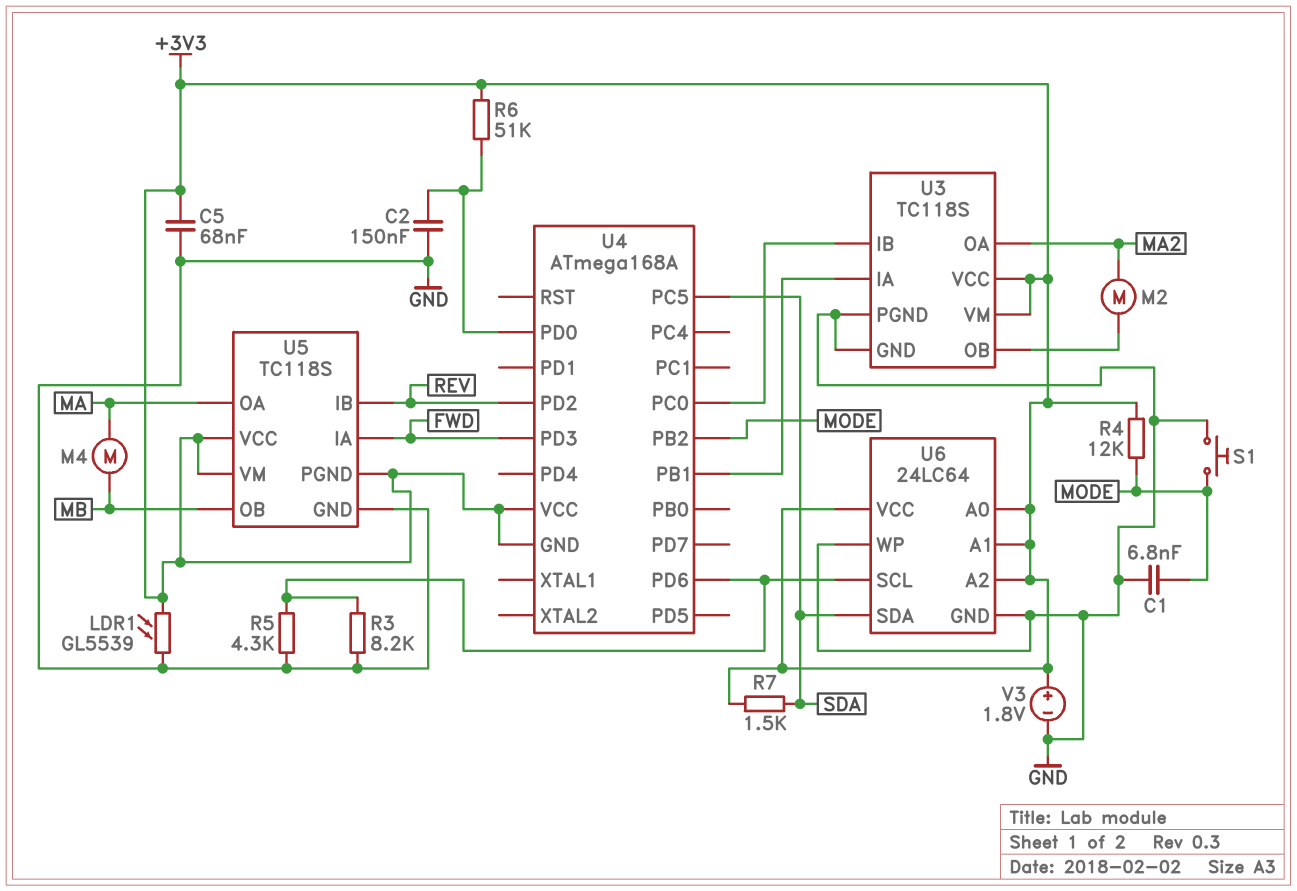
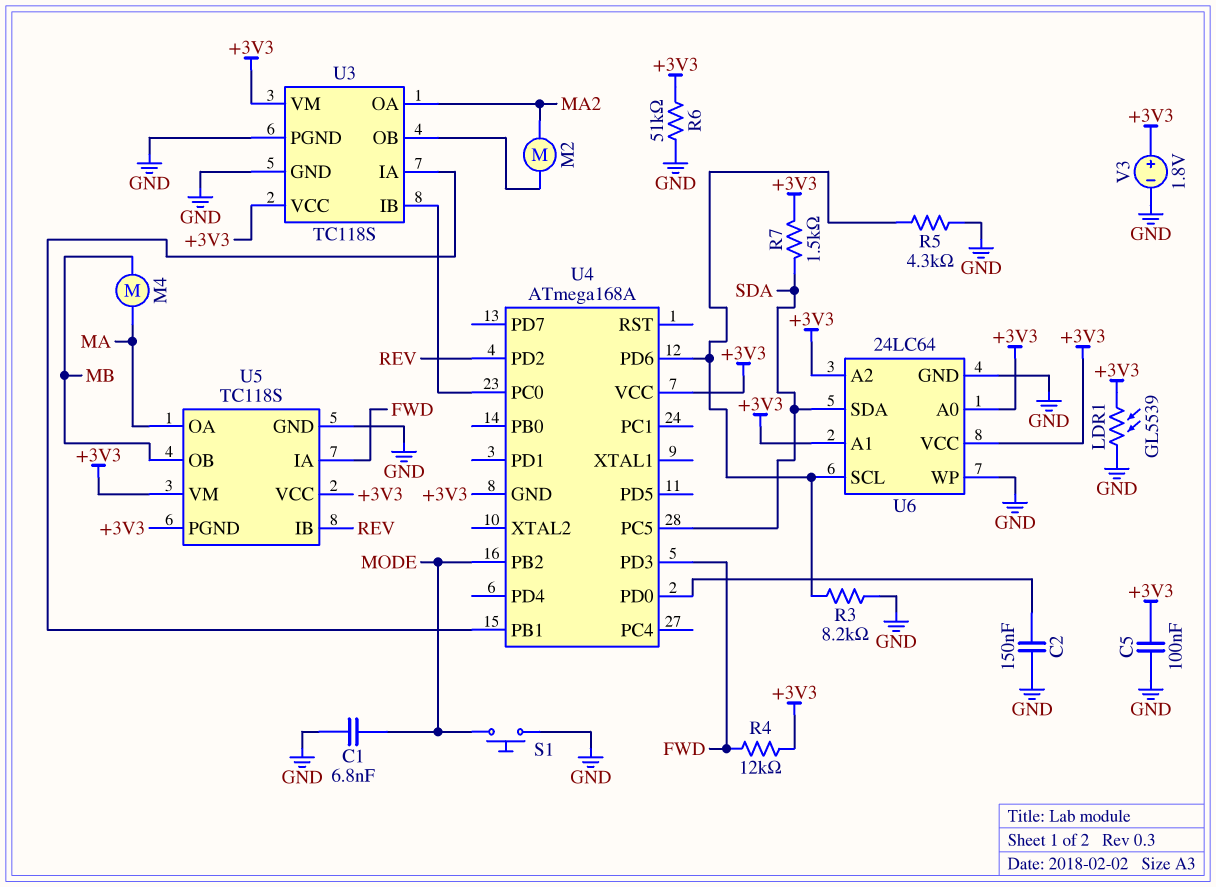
C5: 68nF (+3V3, GND) -> 100nF (+3V3, GND)
R4: 12k (+3V3, MODE) -> 12k (+3V3, FWD)
R6: 51k (+3V3, U4/PD0) -> 51k (+3V3, GND)

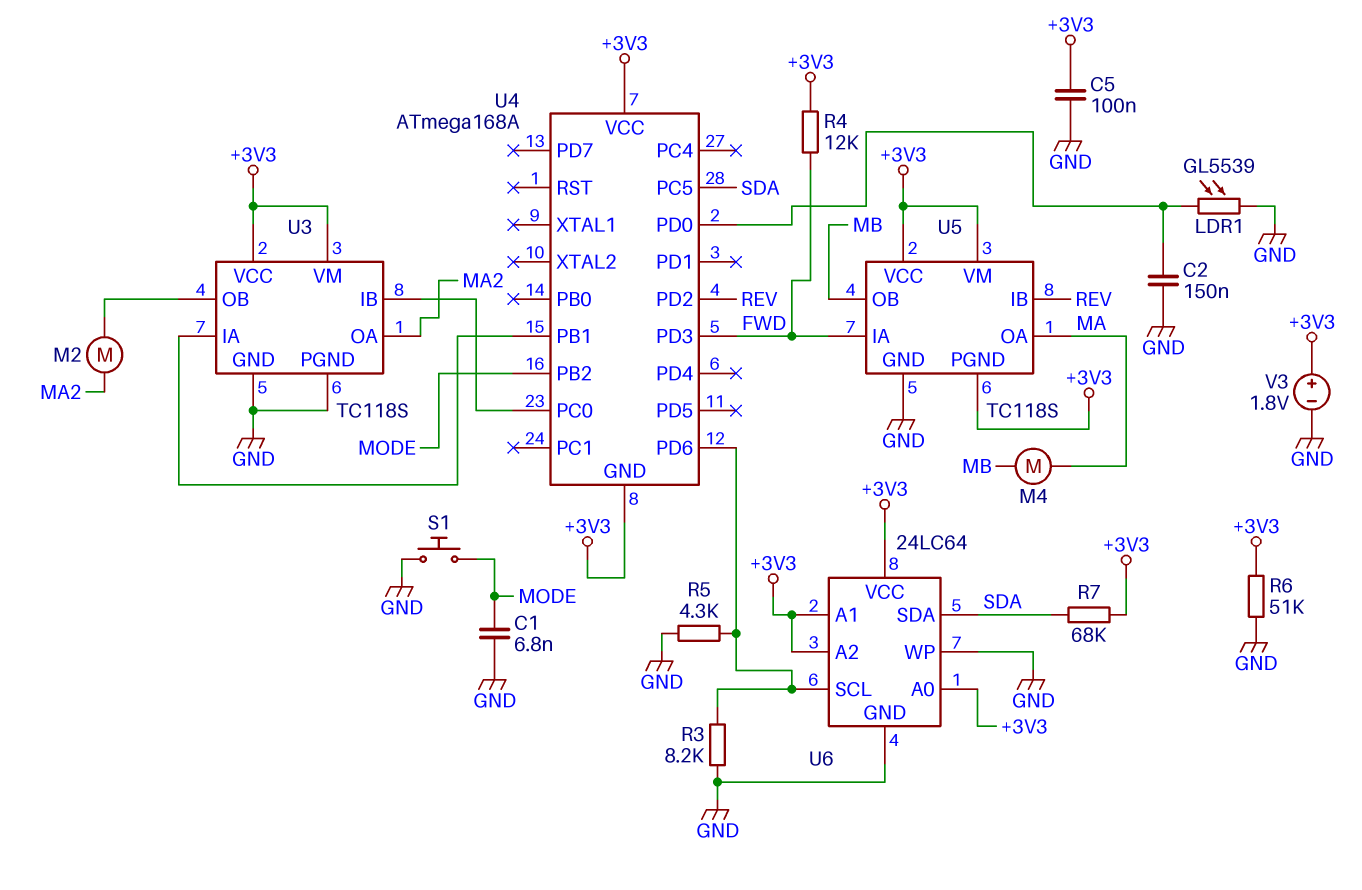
LDR1: GL5539 (+3V3, GND) -> GL5539 (GND, U4/PD0)
R7: 1.5k (+3V3, SDA) -> 68k (+3V3, SDA)

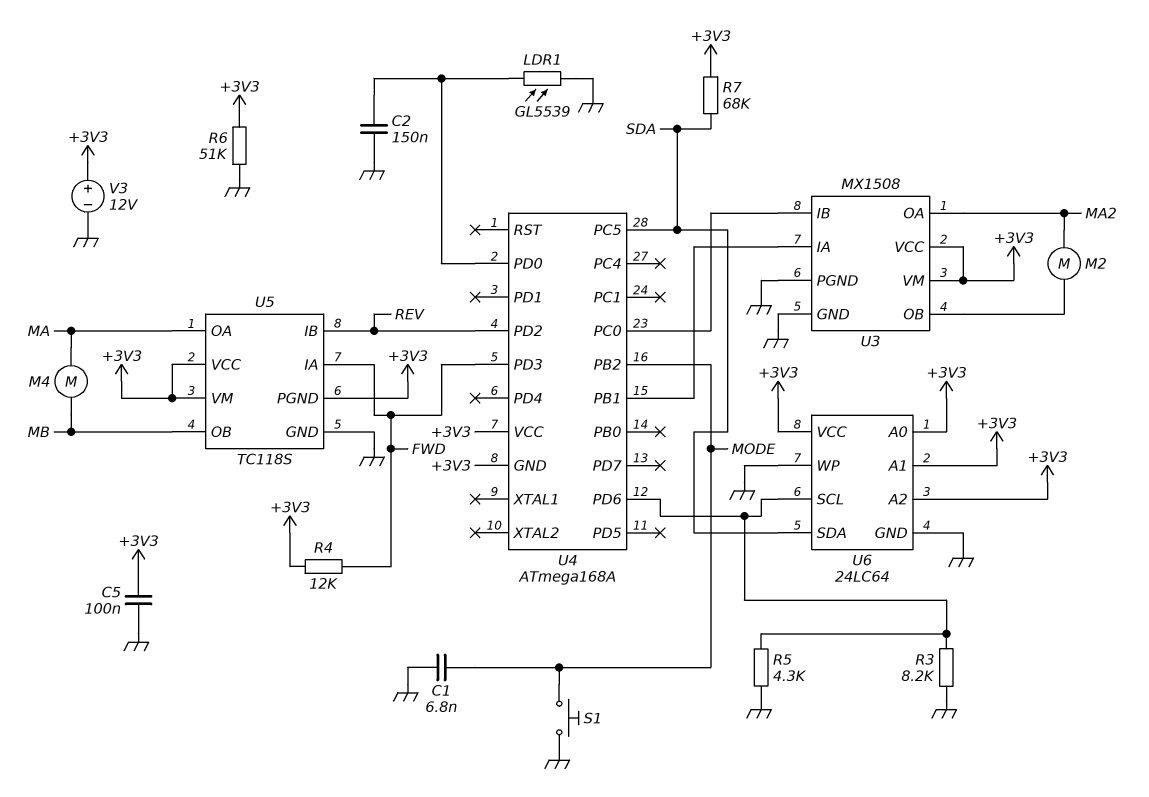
U3: TC118S -> MX1508
V3: 1.8V (plus +3V3, minus GND) -> 12V (plus +3V3, minus GND)

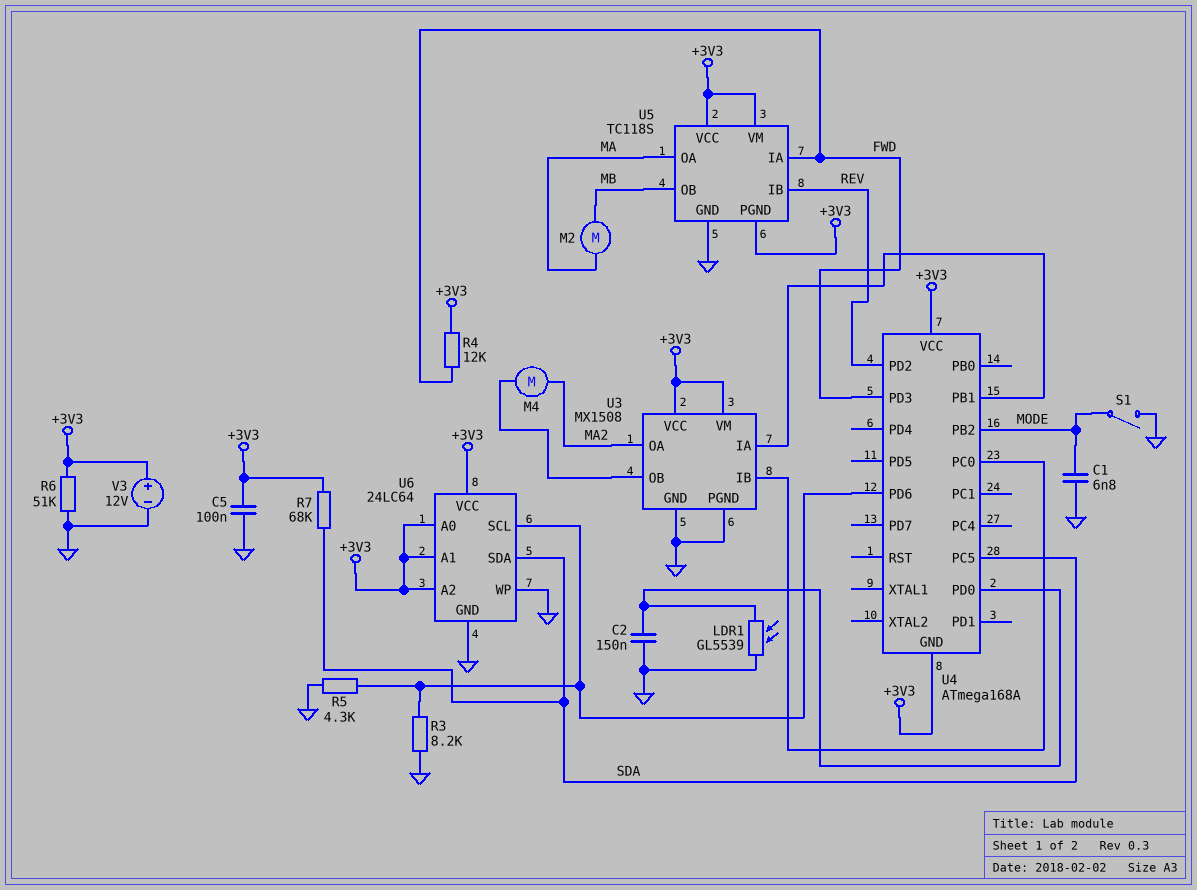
M2: motor (MA2, U3/OB) -> motor (MA, MB)
M4: motor (MA, MB) -> motor (MA2, U3/OB)
S1: button (GND, MODE) -> switch (GND, MODE)

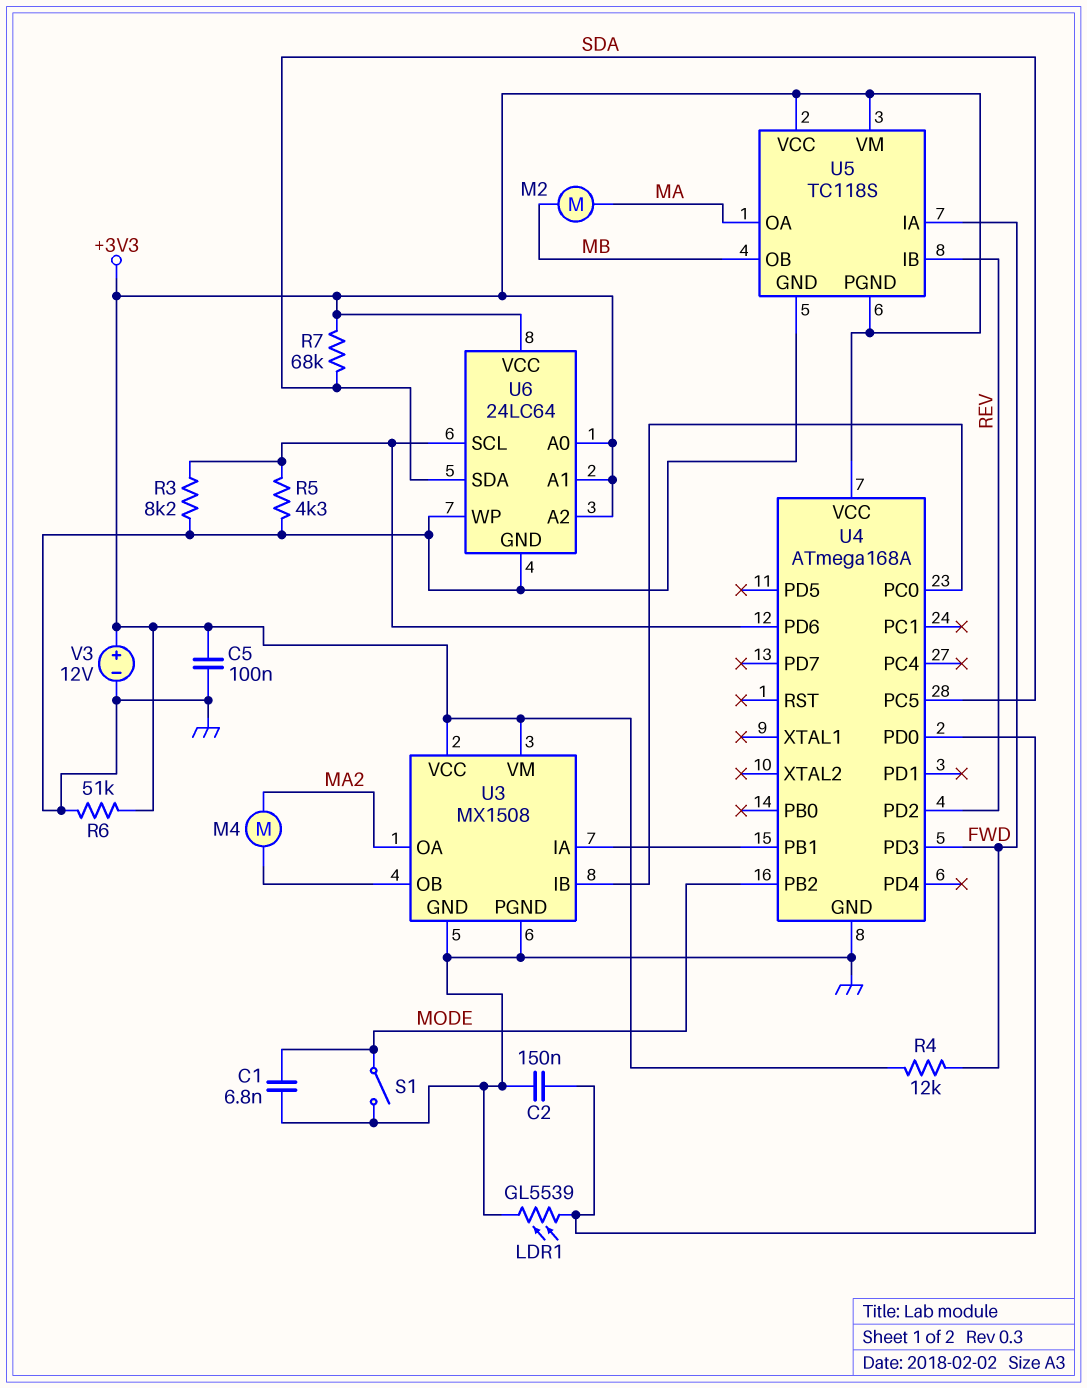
U4 pin GND: +3V3 -> GND

